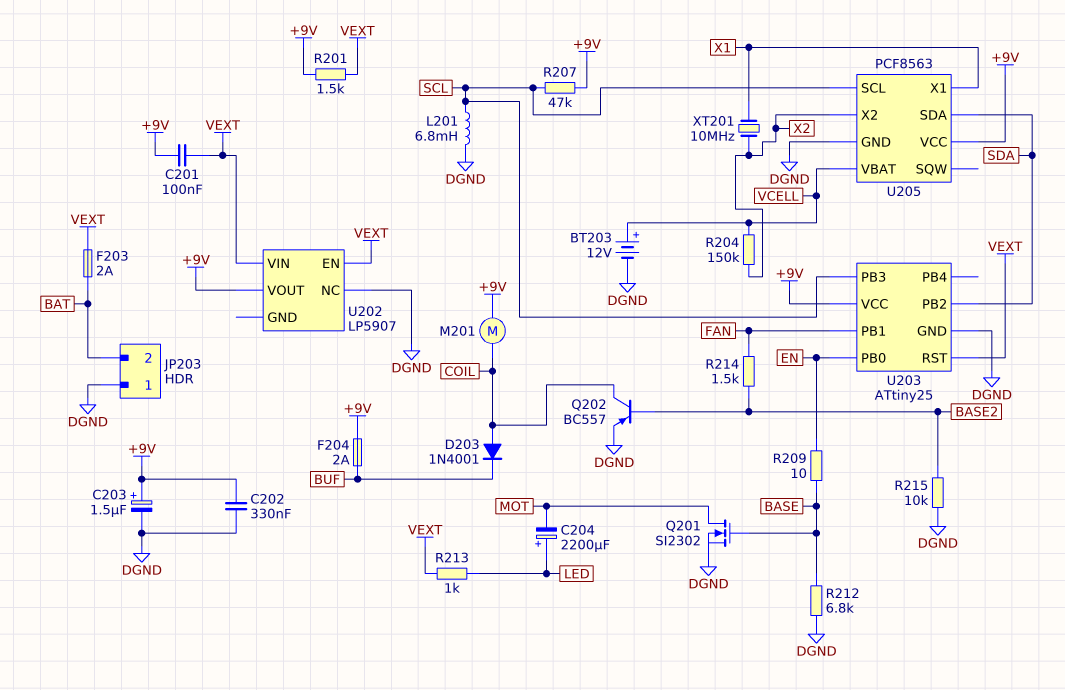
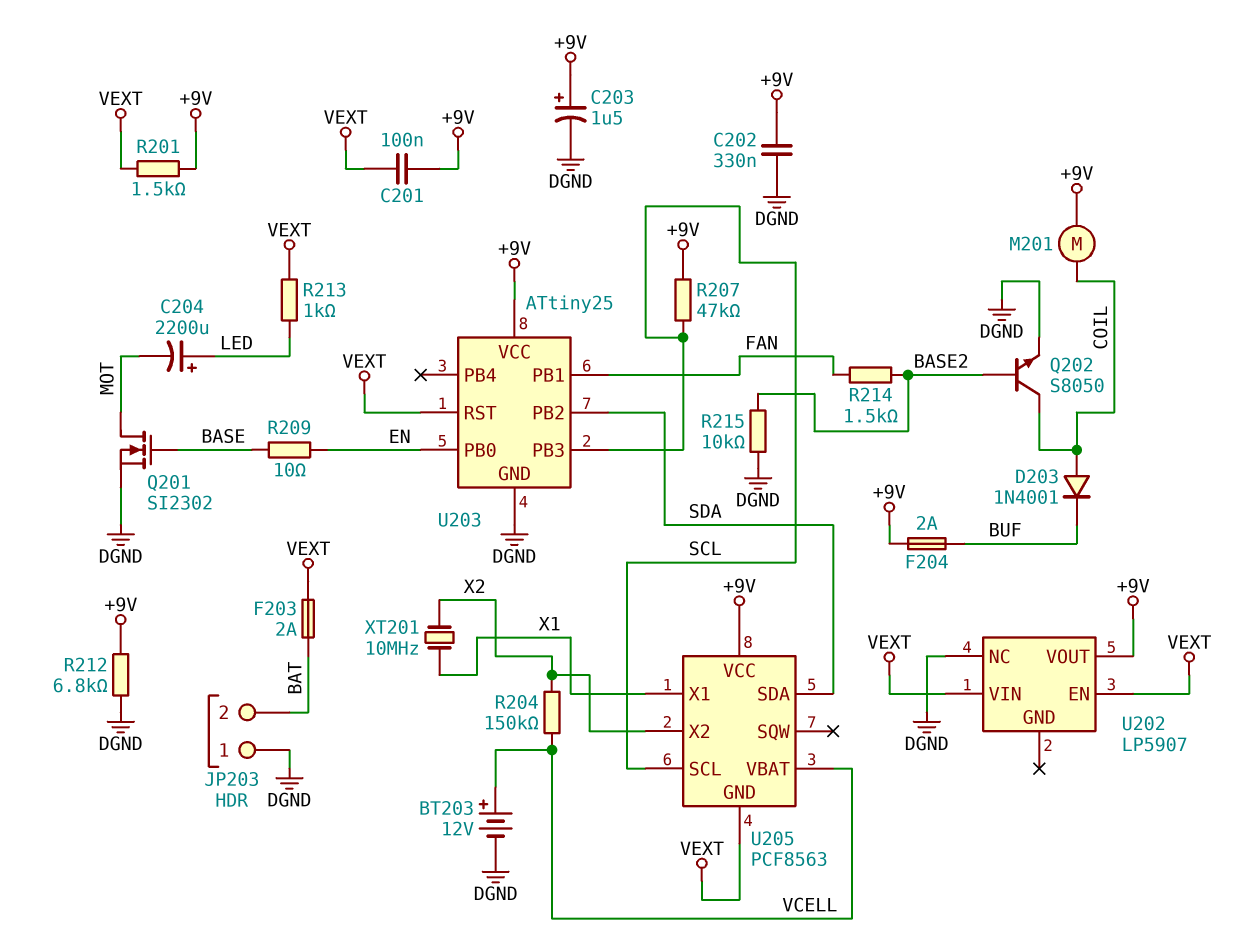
L201: 6.8mH (DGND, SCL) -> none
Q202: PNP BC557 (B BASE2, C COIL, E DGND) -> NPN S8050 (B BASE2, C COIL, E DGND)
R212: 6.8k (BASE, DGND) -> 6.8k (+9V, DGND)
U205 pin GND: DGND -> VEXT

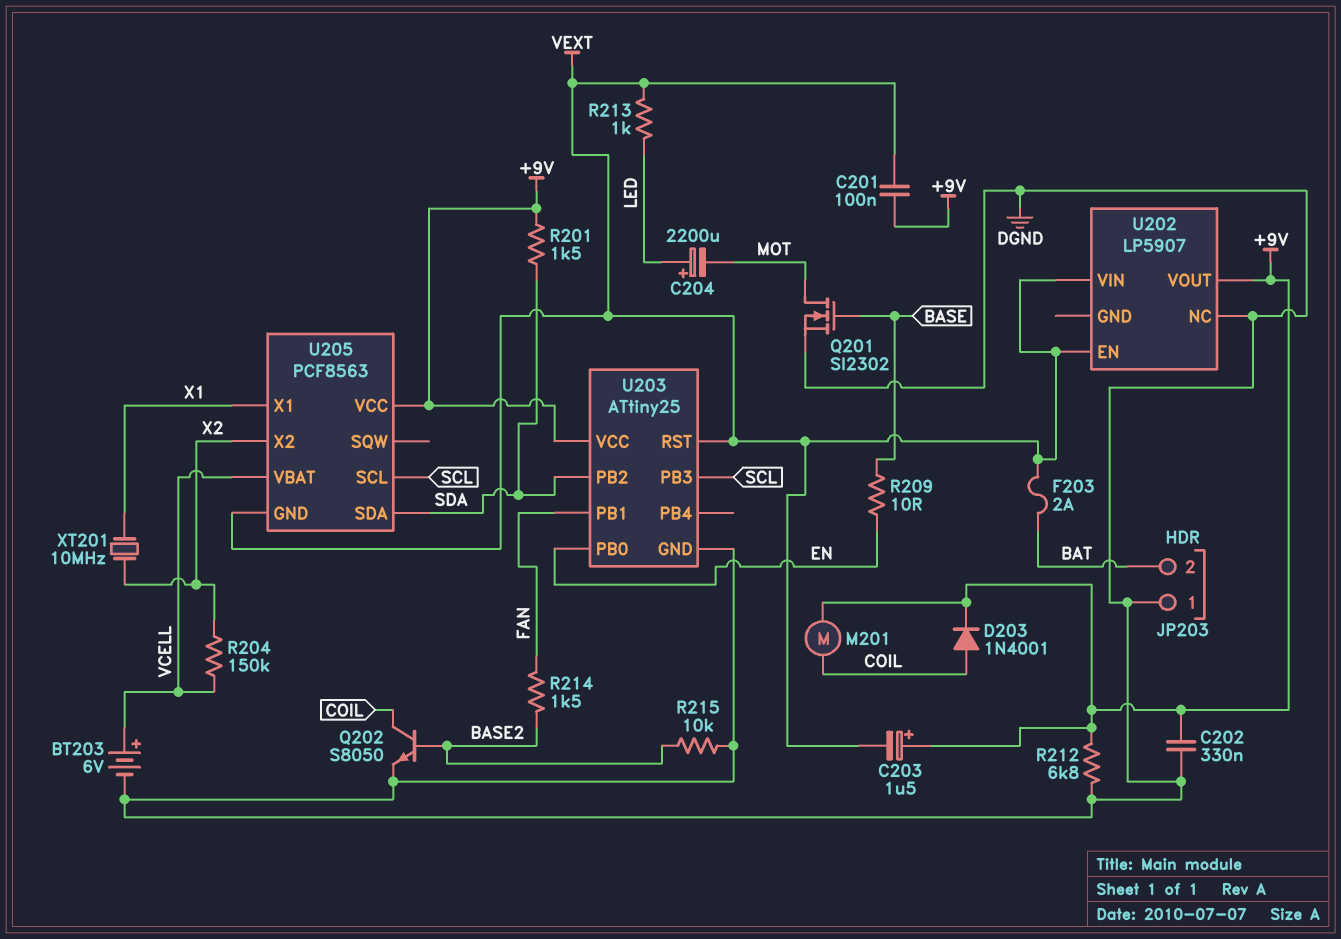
BT203: 12V (plus VCELL, minus DGND) -> 6V (plus VCELL, minus DGND)
C203: 1.5uF (plus +9V, minus DGND) -> 1.5uF (plus +9V, minus VEXT)
D203: diode 1N4001 (A COIL, K BUF) -> diode 1N4001 (A COIL, K +9V)
F204: 2A (+9V, BUF) -> none
R201: 1.5k (+9V, VEXT) -> 1.5k (+9V, SDA)
R207: 47k (+9V, SCL) -> none

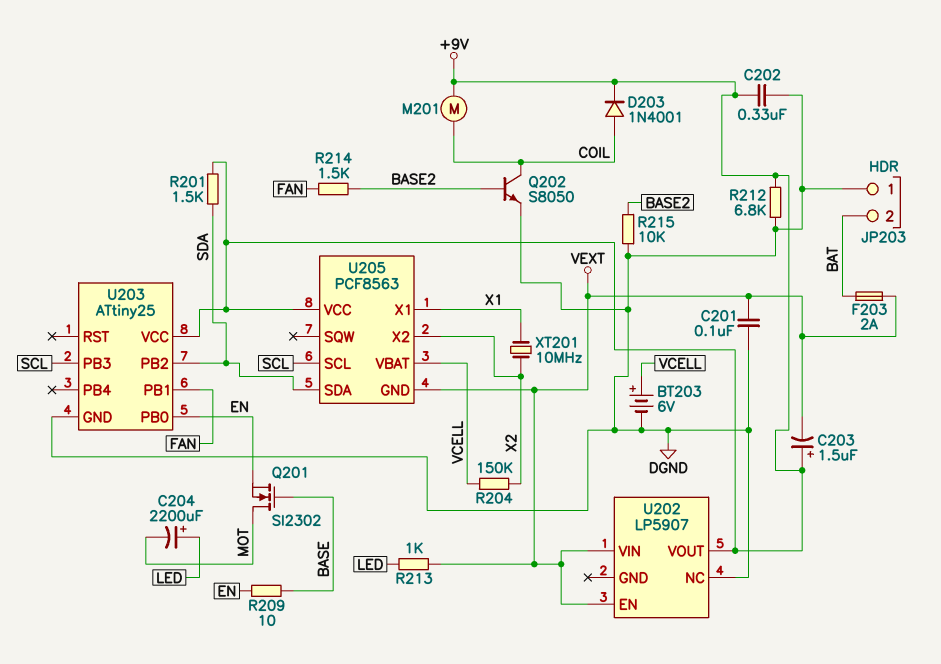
C201: 100nF (+9V, VEXT) -> 100nF (DGND, VEXT)
Q201: NMOS SI2302 (G BASE, D MOT, S DGND) -> NMOS SI2302 (G BASE, D MOT, S EN)
U203 pin RST: VEXT -> none

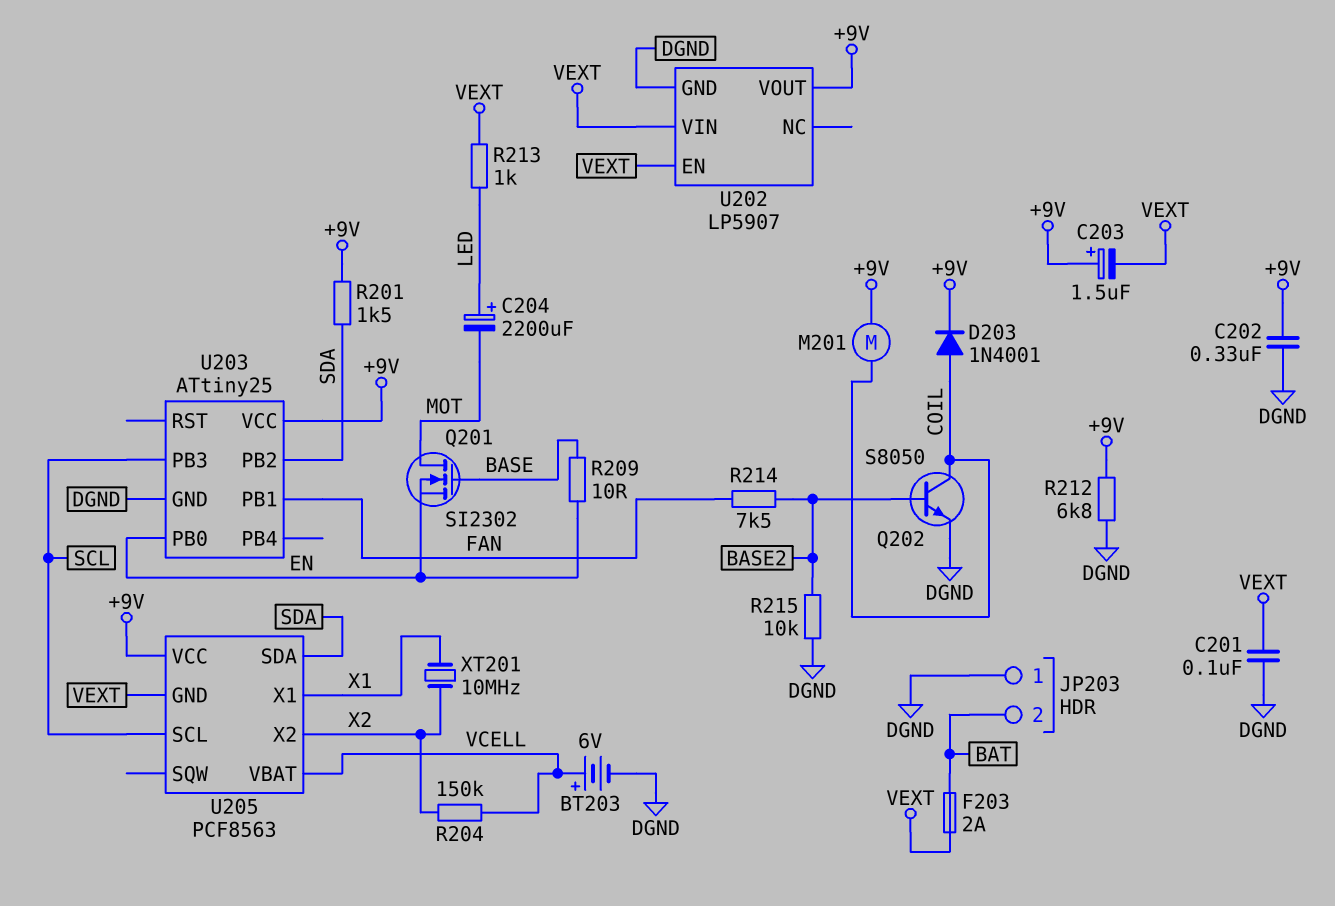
R214: 1.5k (BASE2, FAN) -> 7.5k (BASE2, FAN)
U202 pin GND: none -> DGND
U202 pin NC: DGND -> none

